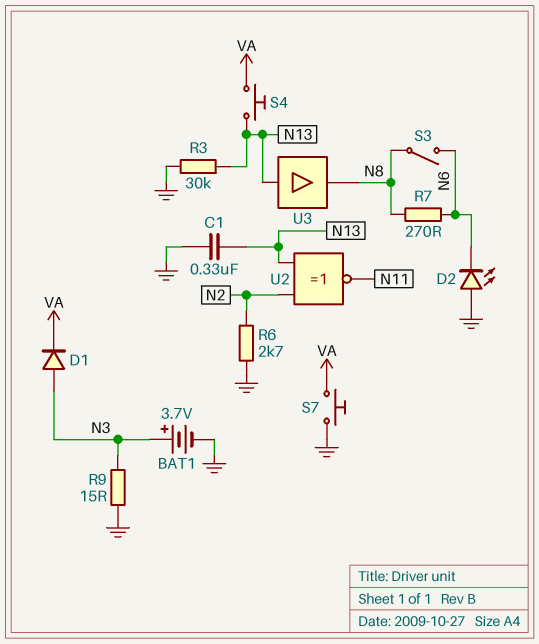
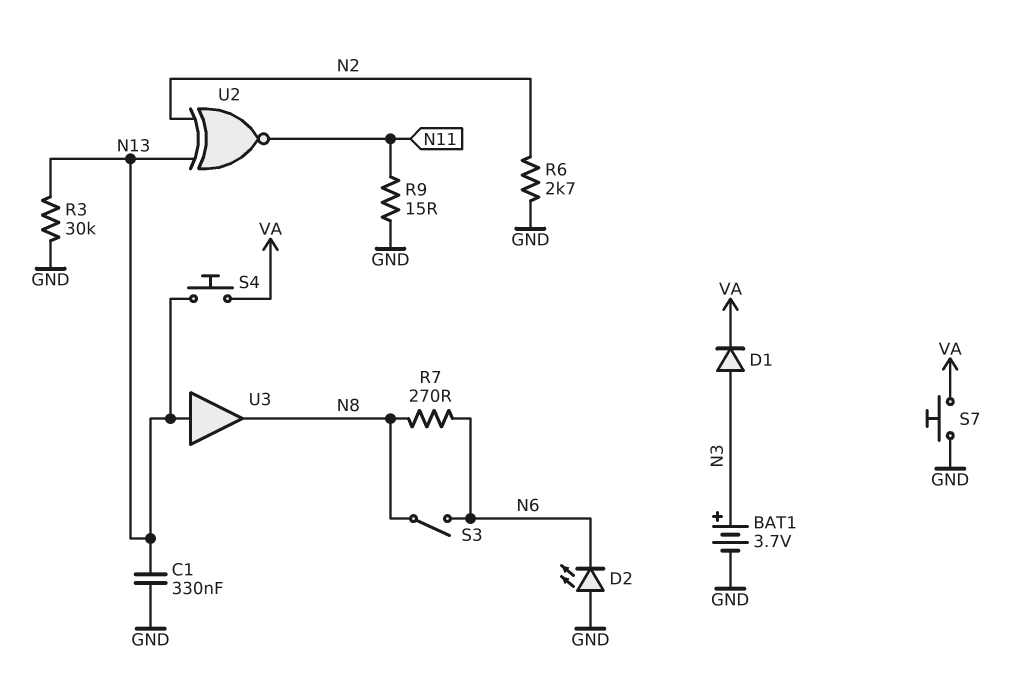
R9: 15 (GND, N3) -> 15 (GND, N11)

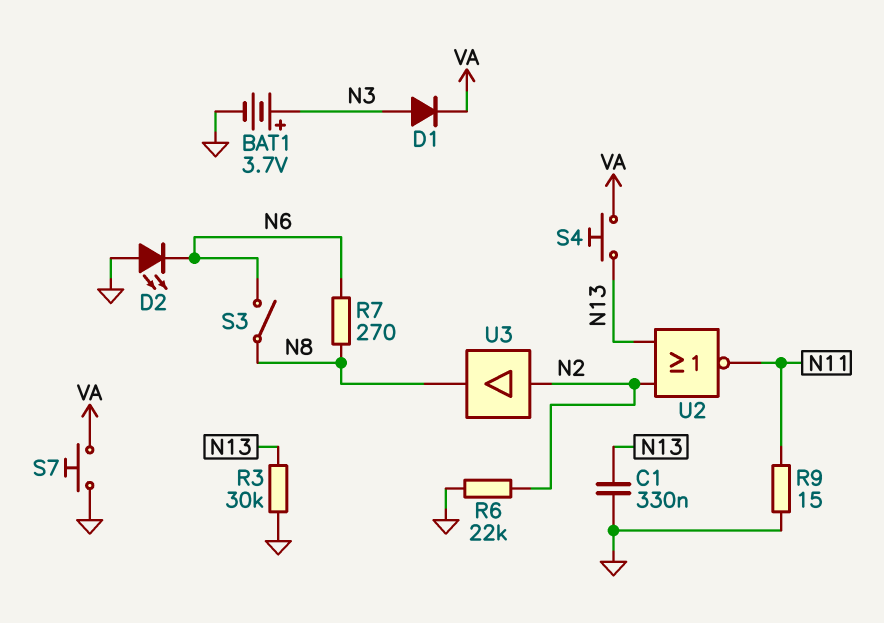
R6: 2.7k (GND, N2) -> 22k (GND, N2)
U2: XNOR (in N2, in N13, out N11) -> NOR (in N2, in N13, out N11)
U3: buffer (in N13, out N8) -> buffer (in N2, out N8)

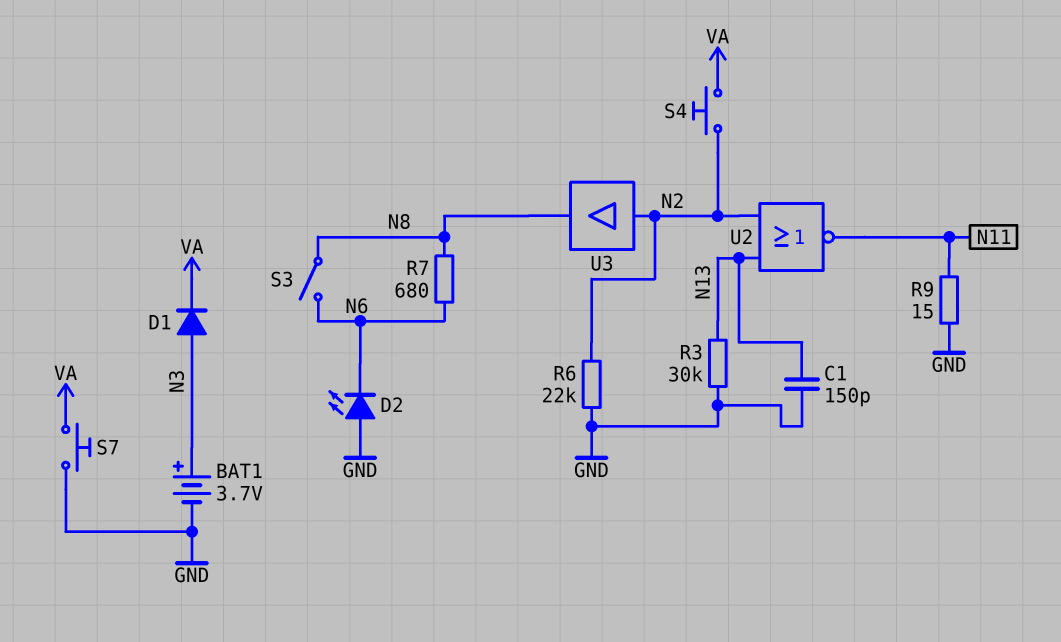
C1: 330nF (GND, N13) -> 150pF (GND, N13)
R7: 270 (N6, N8) -> 680 (N6, N8)
S4: button (N13, VA) -> button (N2, VA)

